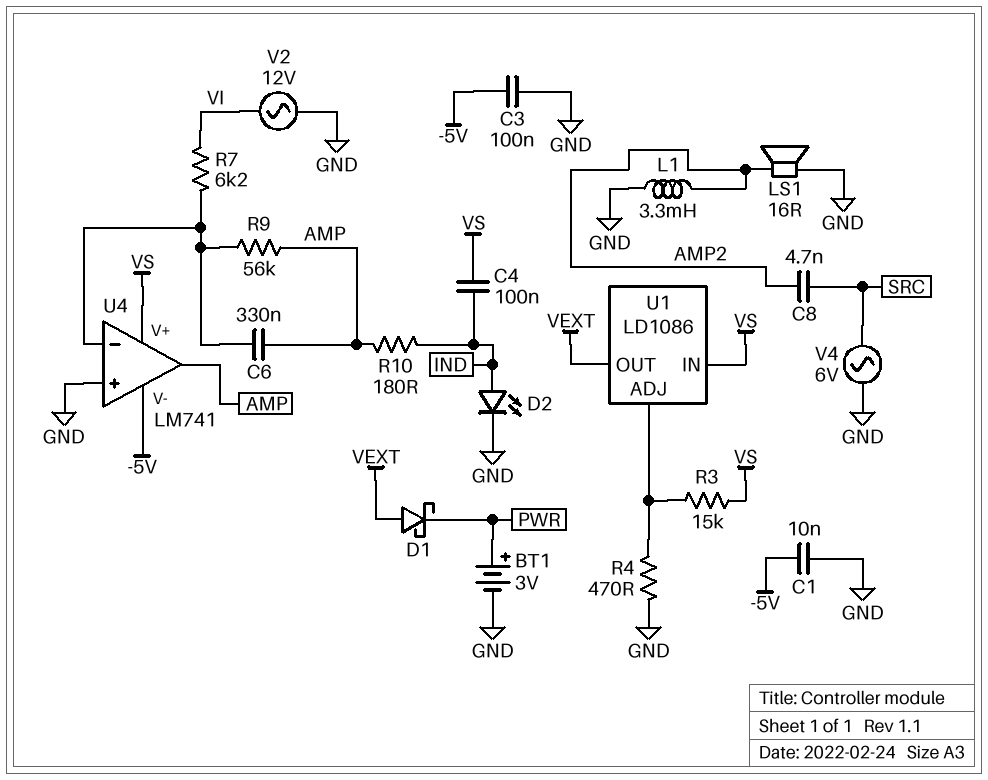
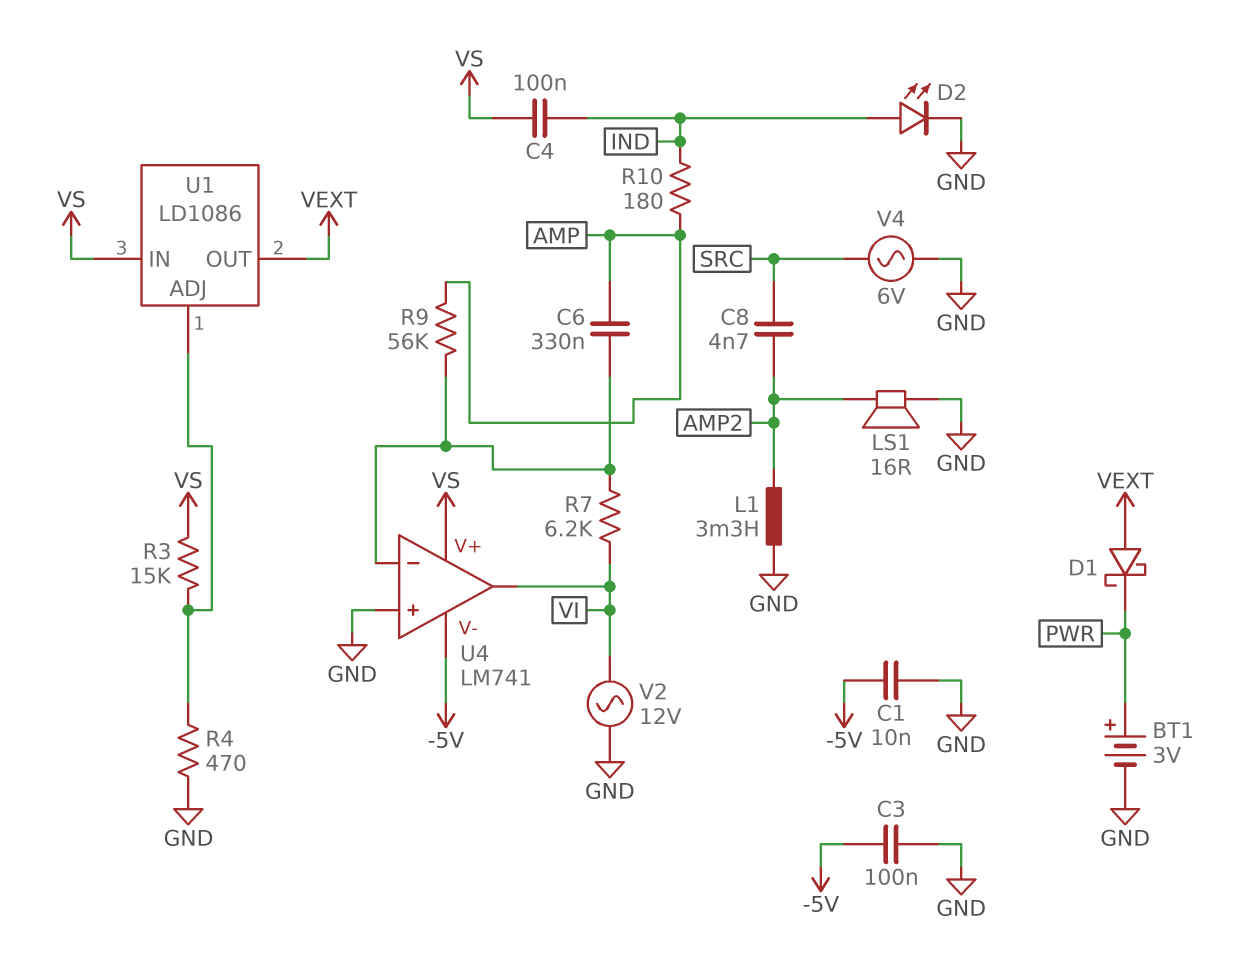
U4 pin out: AMP -> VI

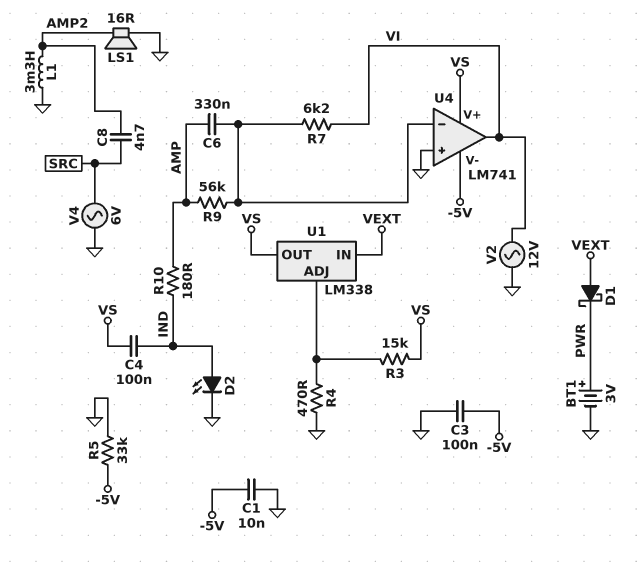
R5: none -> 33k (-5V, GND)
U1: LD1086 -> LM338
U1 pin IN: VS -> VEXT
U1 pin OUT: VEXT -> VS

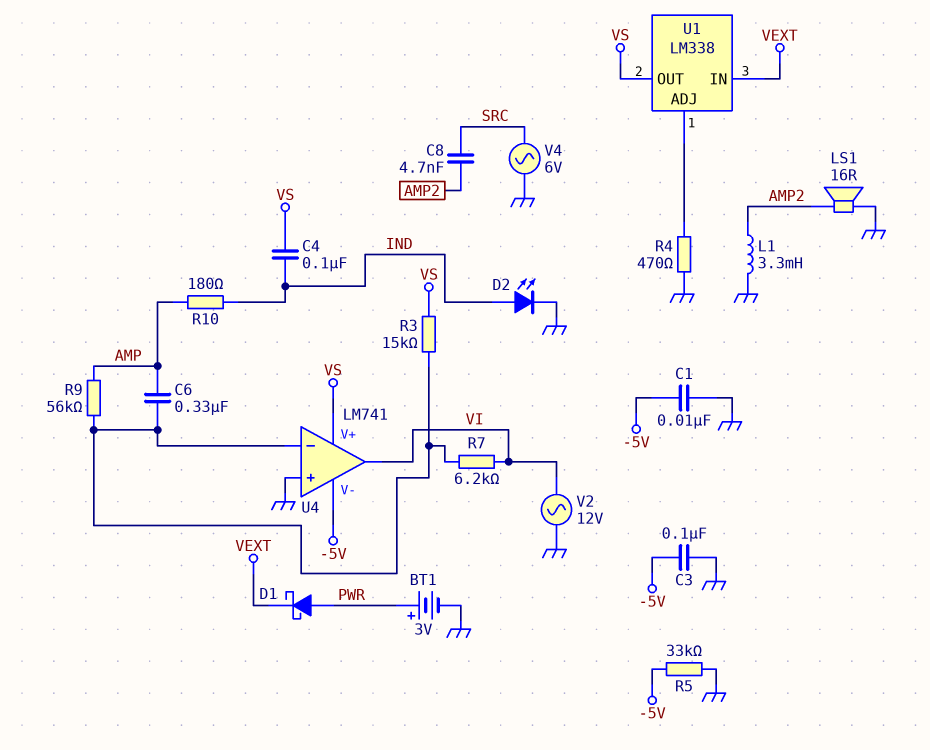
D1: schottky (A VEXT, K PWR) -> schottky (A PWR, K VEXT)
R3: 15k (U1/ADJ, VS) -> 15k (U4/in-, VS)

